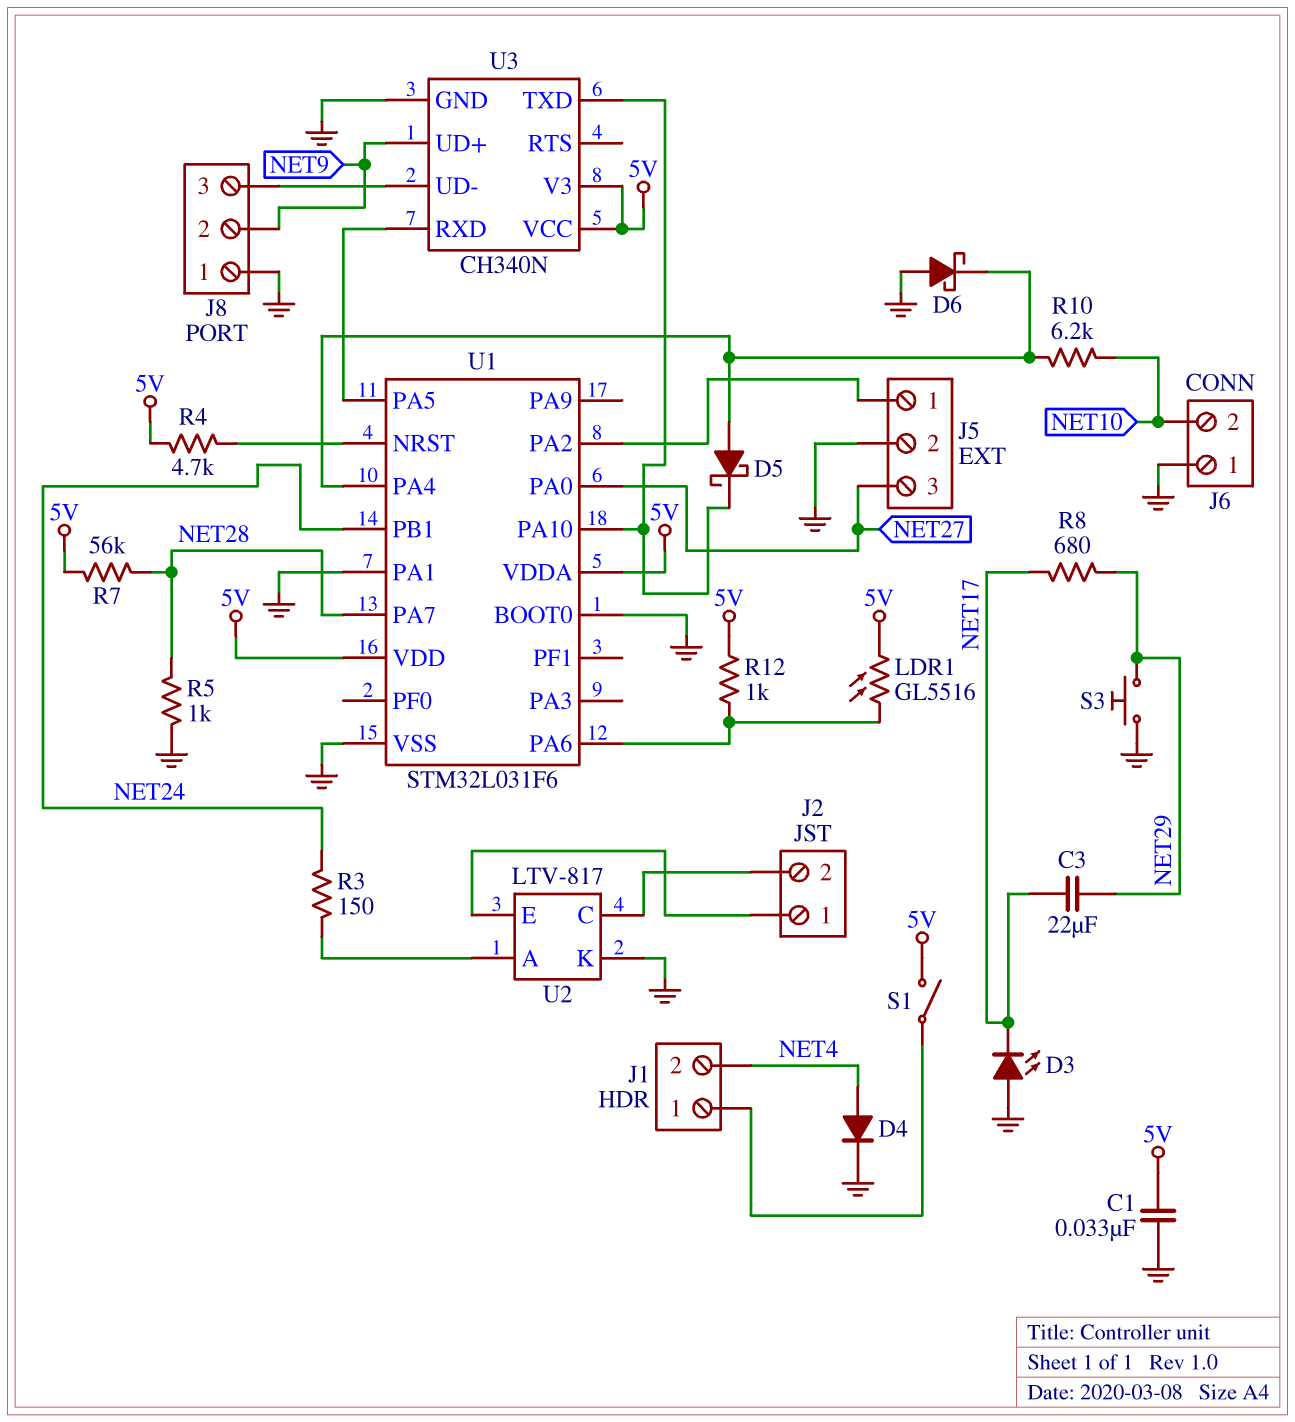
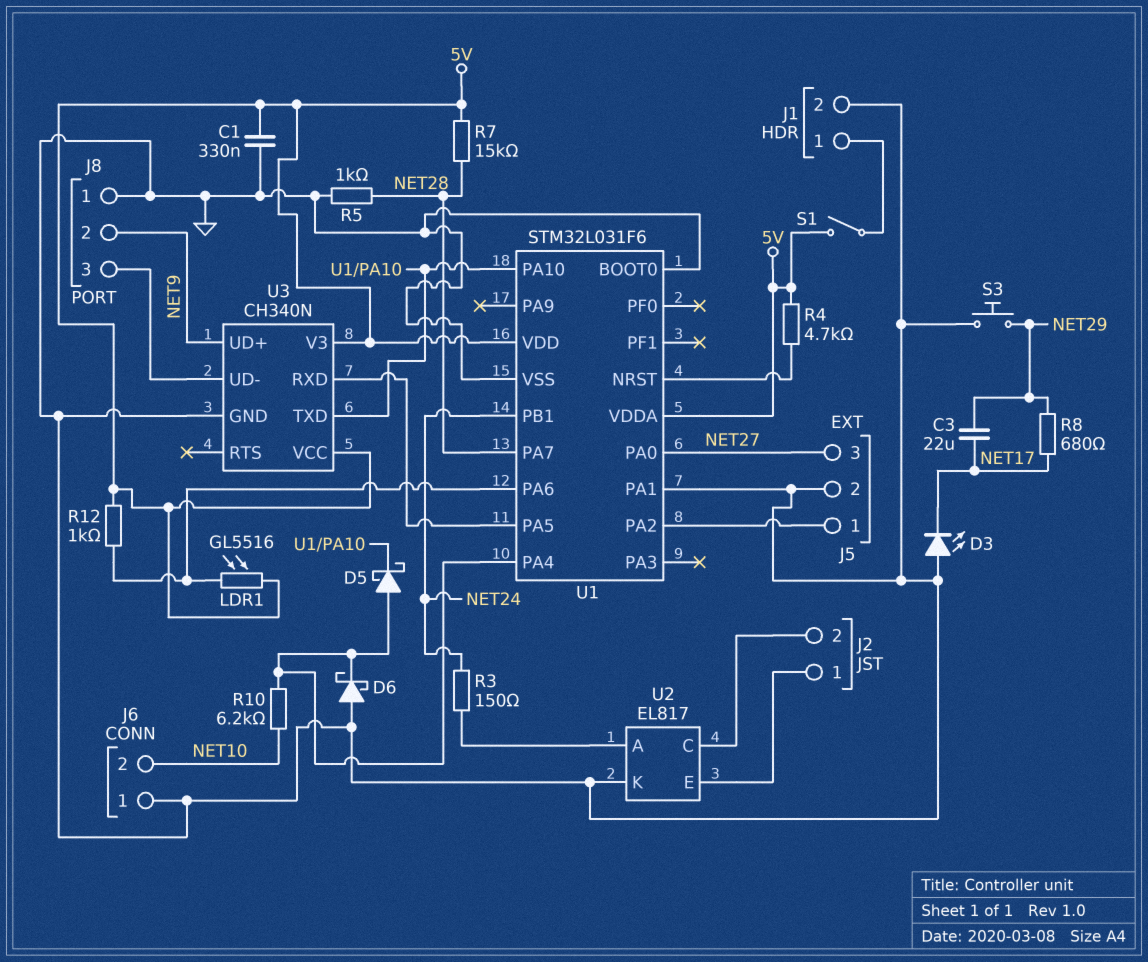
C1: 33nF (5V, GND) -> 330nF (5V, GND)
D4: diode (A NET4, K GND) -> none
J1 pin 2: NET4 -> GND
R7: 56k (5V, NET28) -> 15k (5V, NET28)
U2: LTV-817 -> EL817

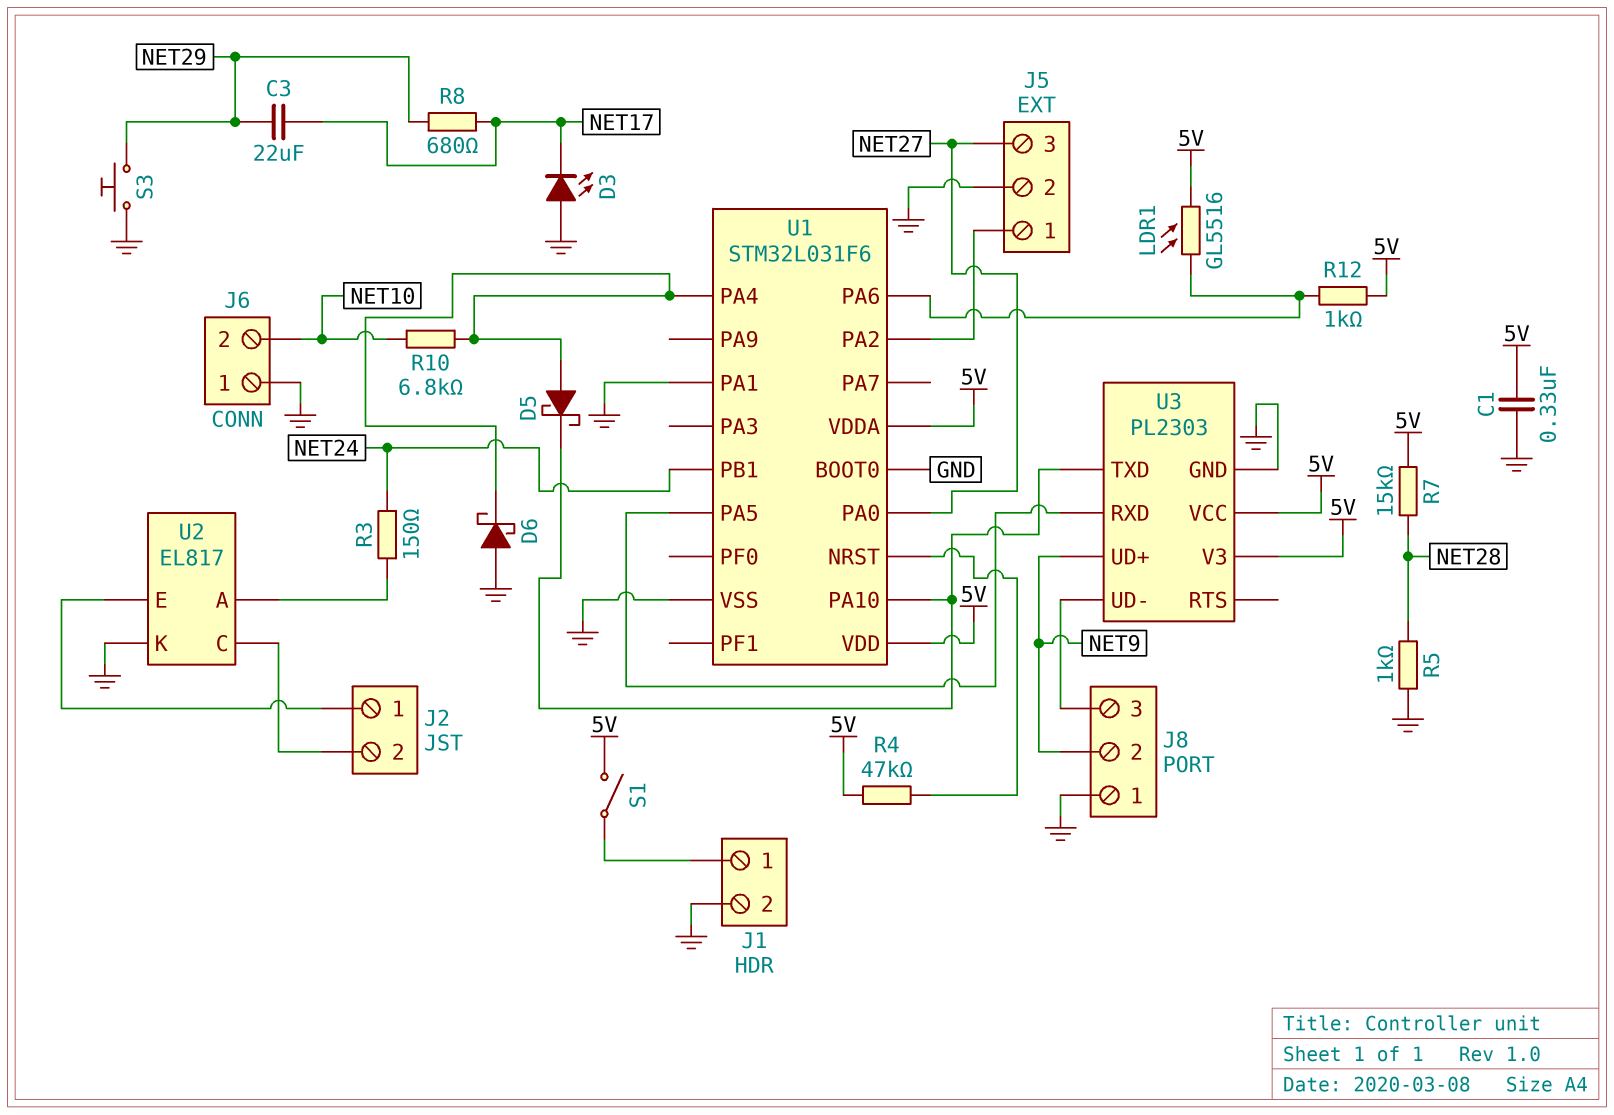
R4: 4.7k (5V, U1/NRST) -> 47k (5V, U1/NRST)
R10: 6.2k (NET10, U1/PA4) -> 6.8k (NET10, U1/PA4)
U1 pin PA7: NET28 -> none
U3: CH340N -> PL2303

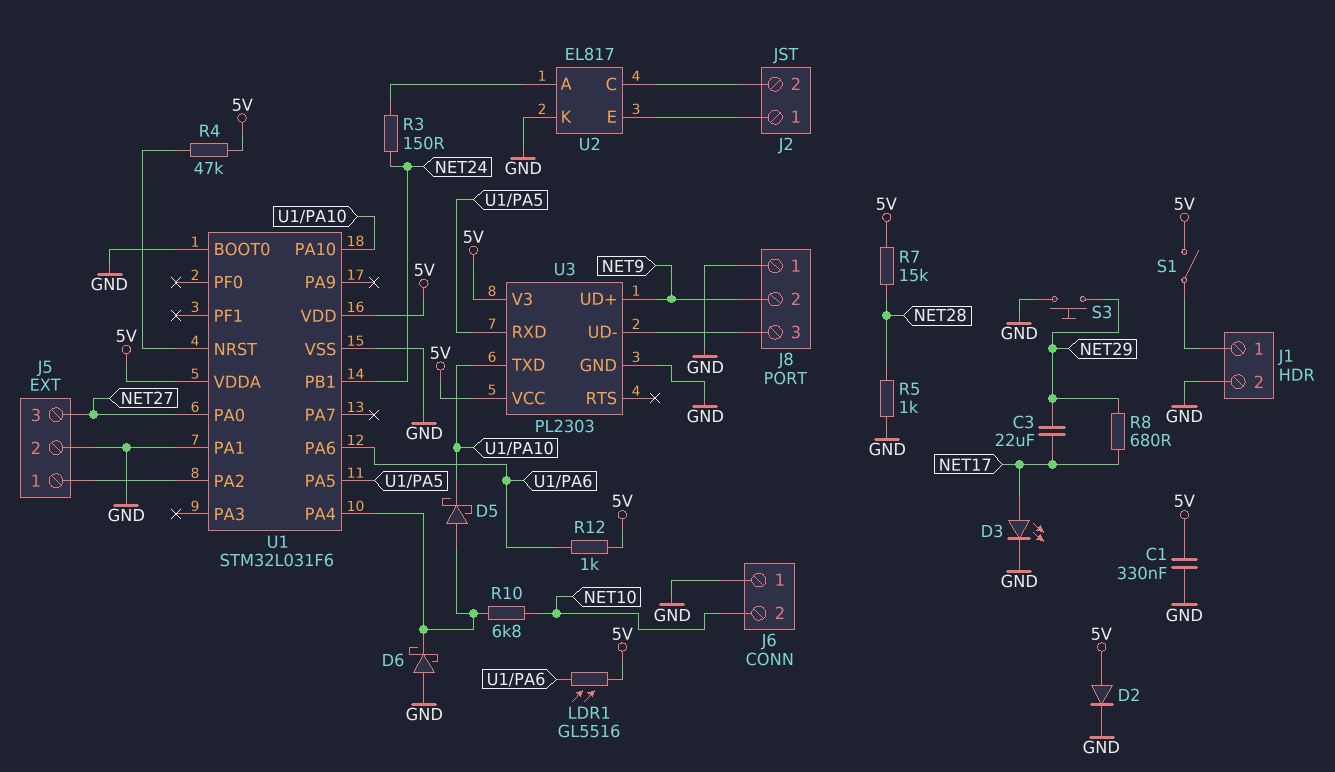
D2: none -> diode (A 5V, K GND)
D3: LED (A GND, K NET17) -> LED (A NET17, K GND)

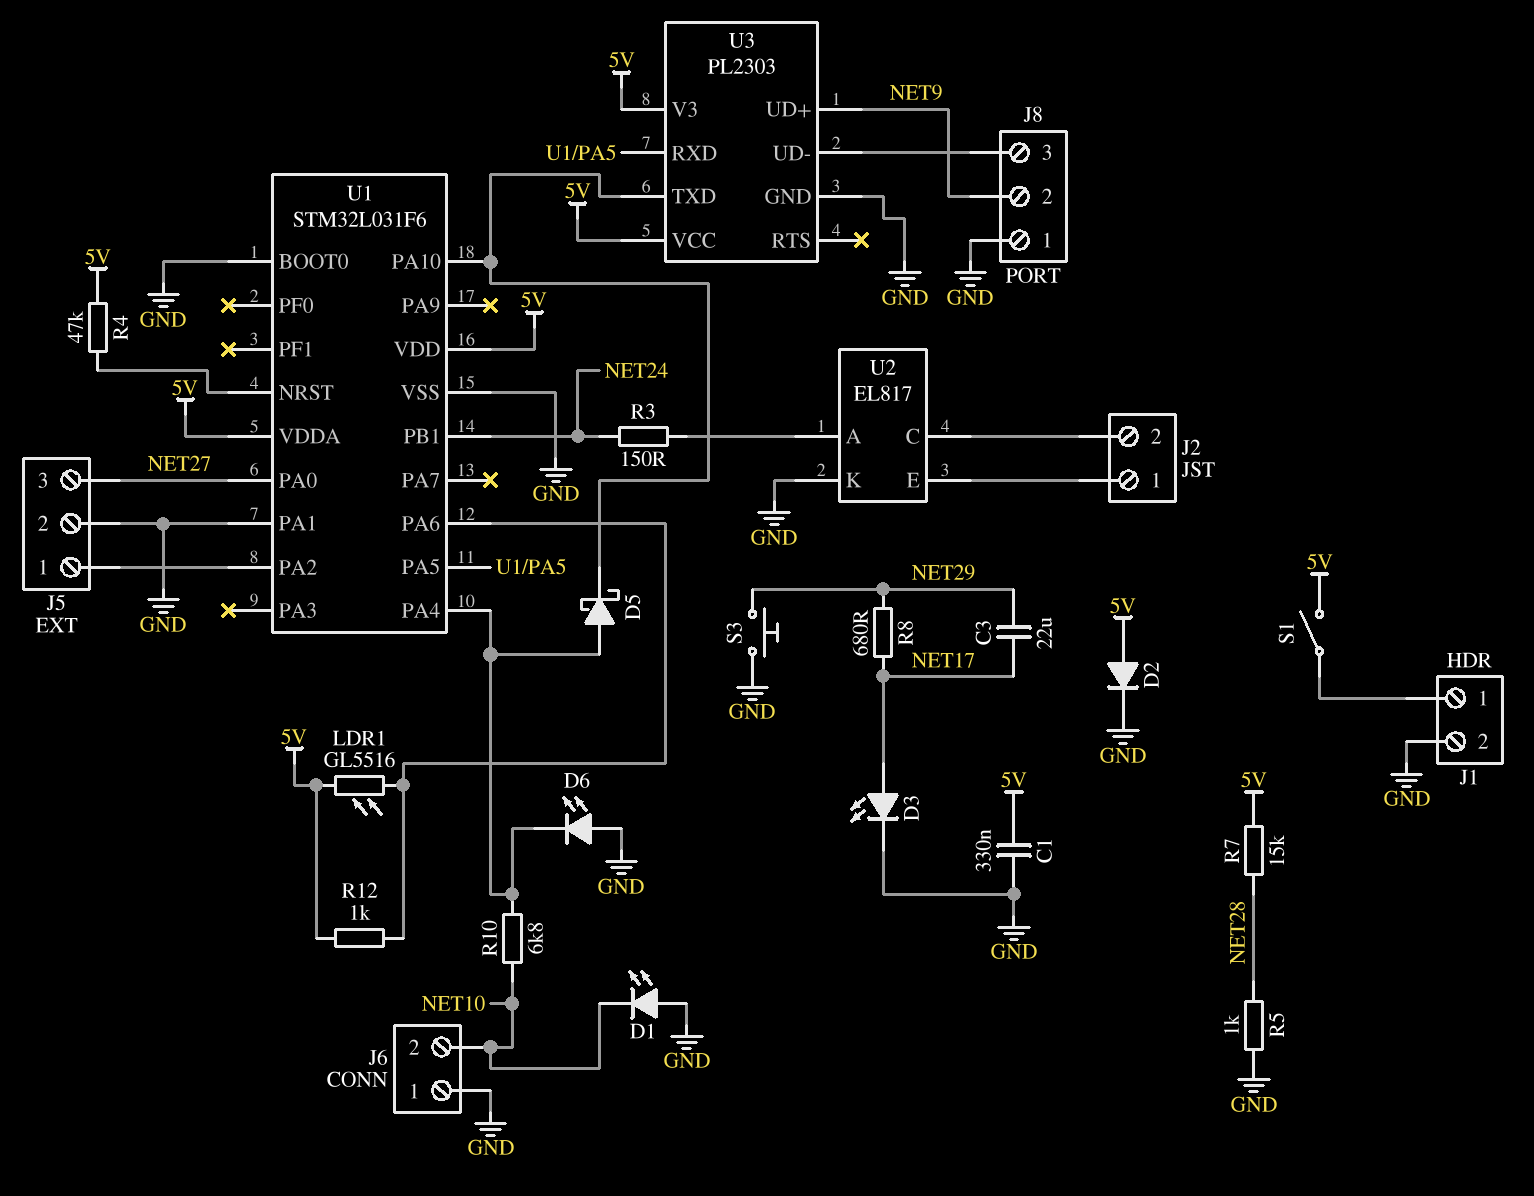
D1: none -> LED (A GND, K NET10)
D6: schottky (A GND, K U1/PA4) -> LED (A GND, K U1/PA4)

